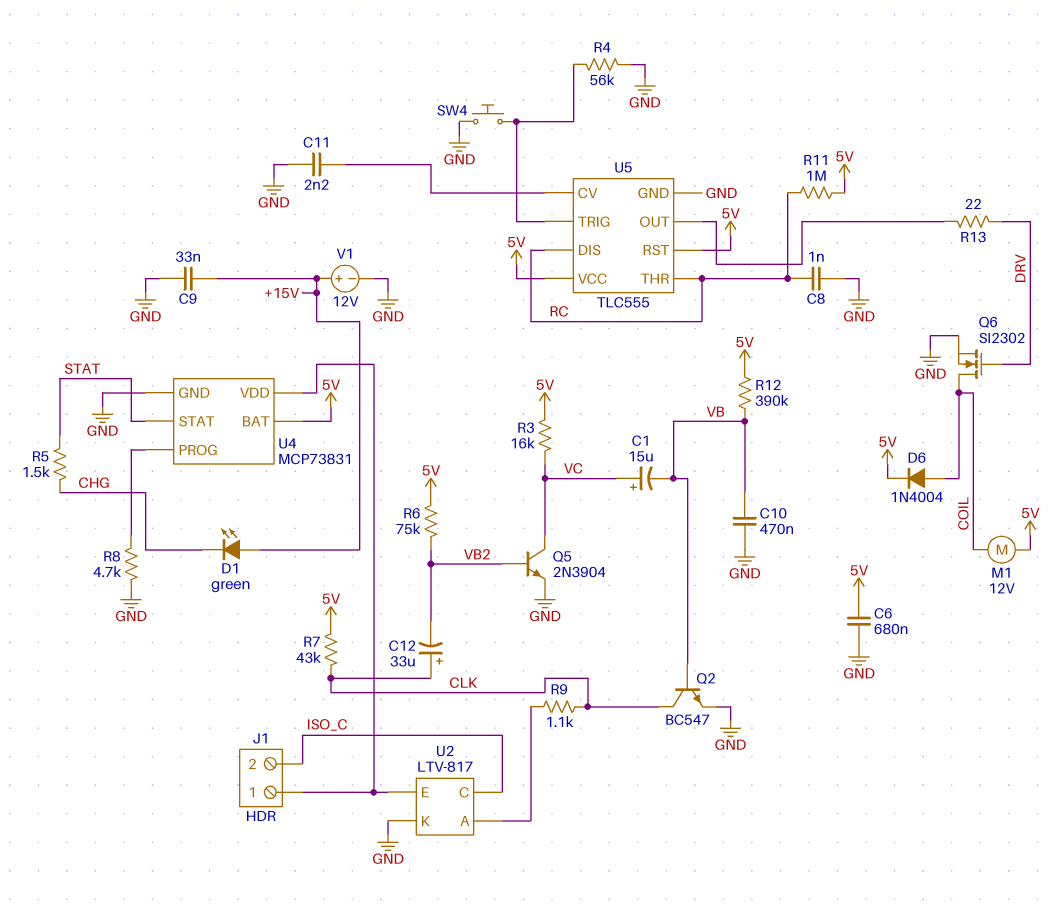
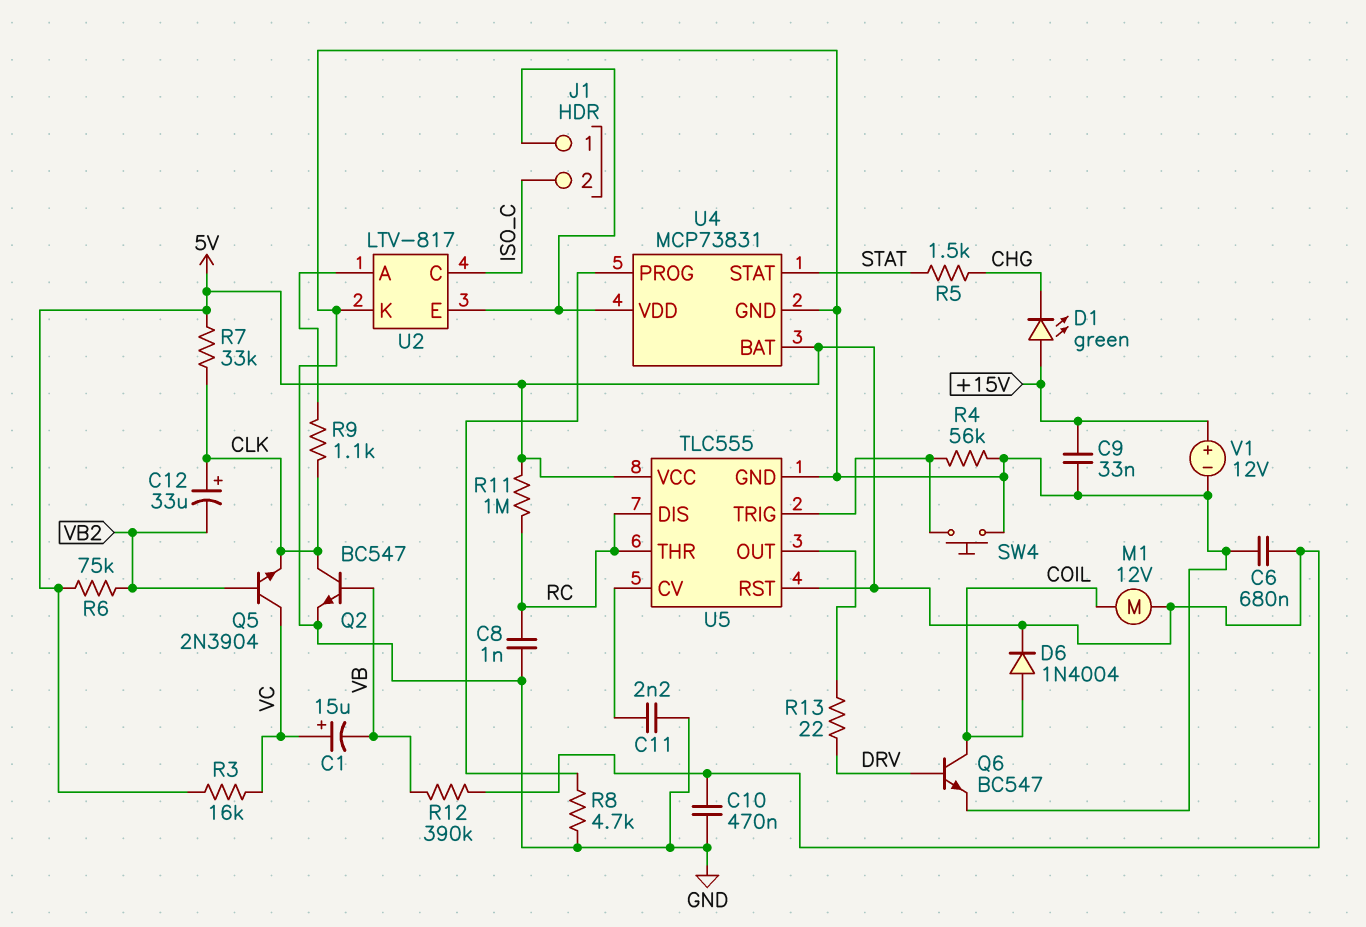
C10: 470nF (GND, VB) -> 470nF (5V, GND)
Q5: NPN 2N3904 (B VB2, C VC, E GND) -> NPN 2N3904 (B VB2, C VC, E CLK)
Q6: NMOS SI2302 (G DRV, D COIL, S GND) -> NPN BC547 (B DRV, C COIL, E GND)
R7: 43k (5V, CLK) -> 33k (5V, CLK)

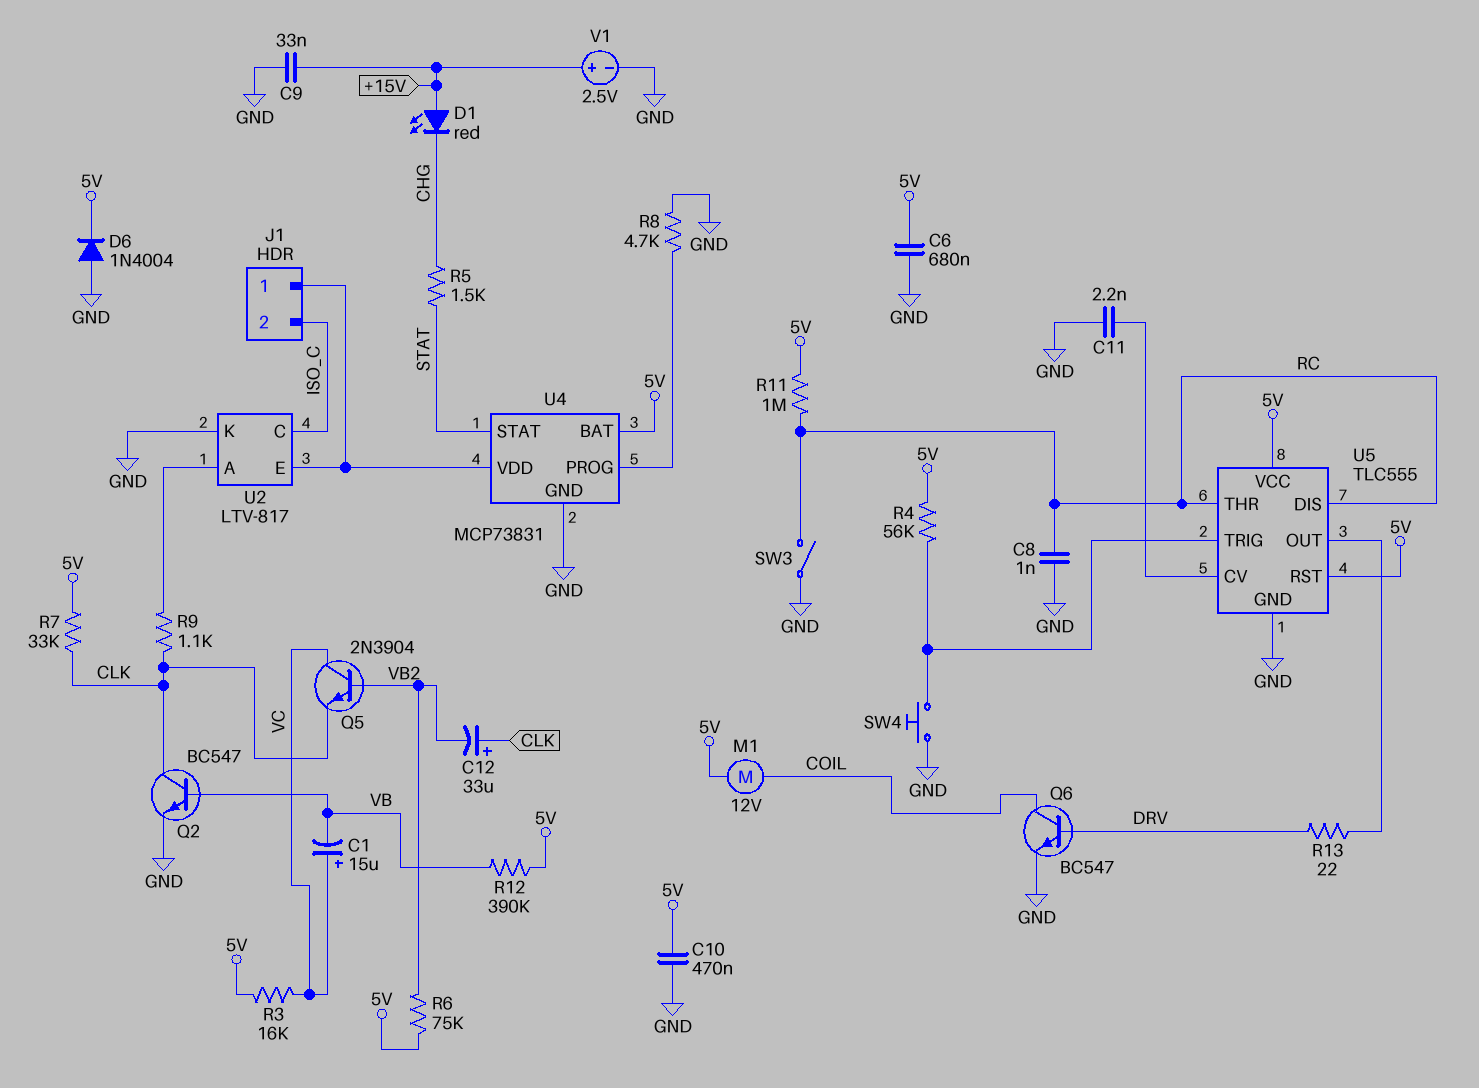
D1: LED green (A +15V, K CHG) -> LED red (A +15V, K CHG)
D6: diode 1N4004 (A COIL, K 5V) -> diode 1N4004 (A GND, K 5V)
R4: 56k (GND, U5/TRIG) -> 56k (5V, U5/TRIG)
SW3: none -> switch (GND, RC)
V1: 12V (plus +15V, minus GND) -> 2.5V (plus +15V, minus GND)

